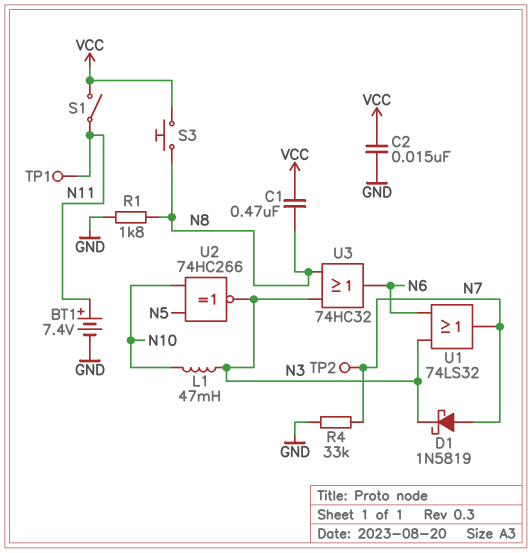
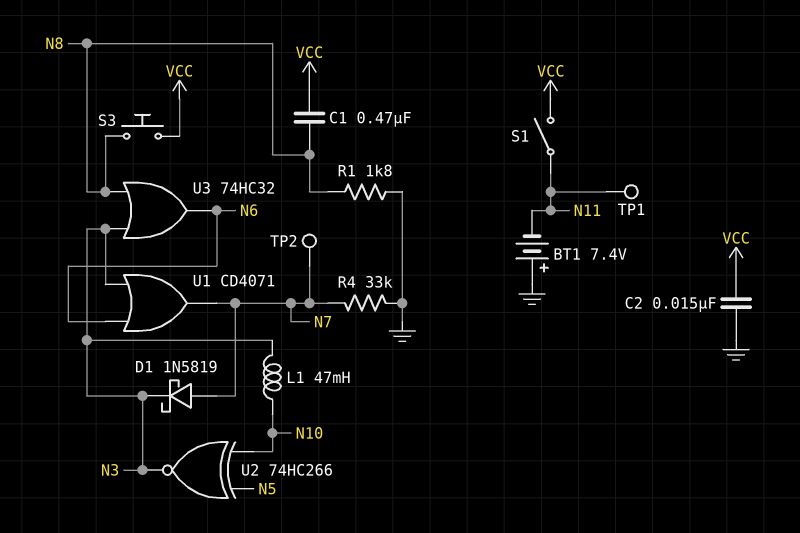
BT1: 7.4V (plus N11, minus GND) -> 7.4V (plus GND, minus N11)
U1: OR 74LS32 (in N3, in N6, out N7) -> OR CD4071 (in N3, in N6, out N7)

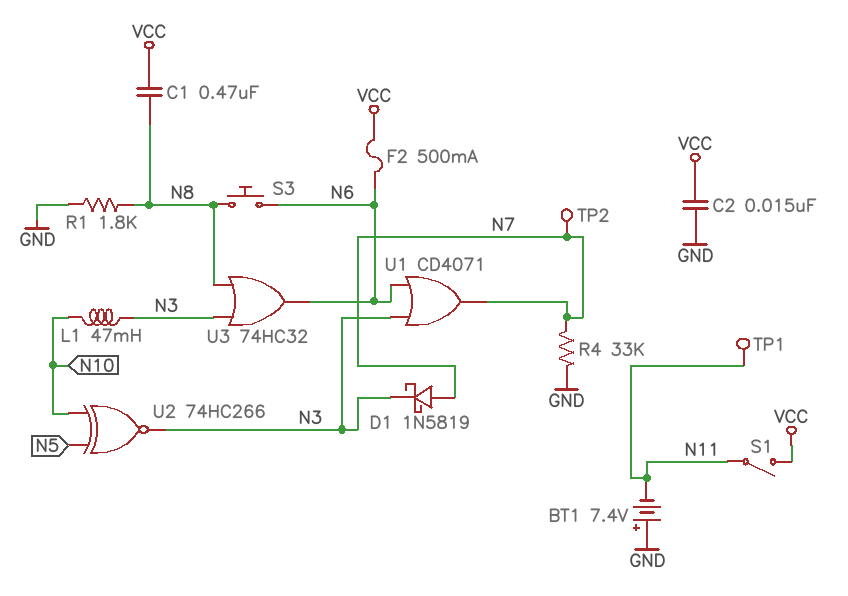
F2: none -> 500mA (N6, VCC)
S3: button (N8, VCC) -> button (N6, N8)

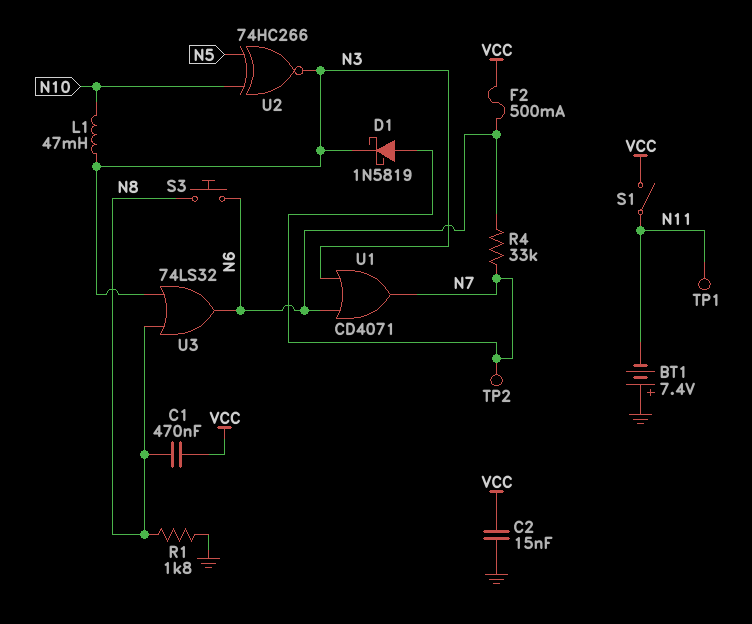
R4: 33k (GND, N7) -> 33k (N6, N7)
U3: OR 74HC32 (in N3, in N8, out N6) -> OR 74LS32 (in N3, in N8, out N6)

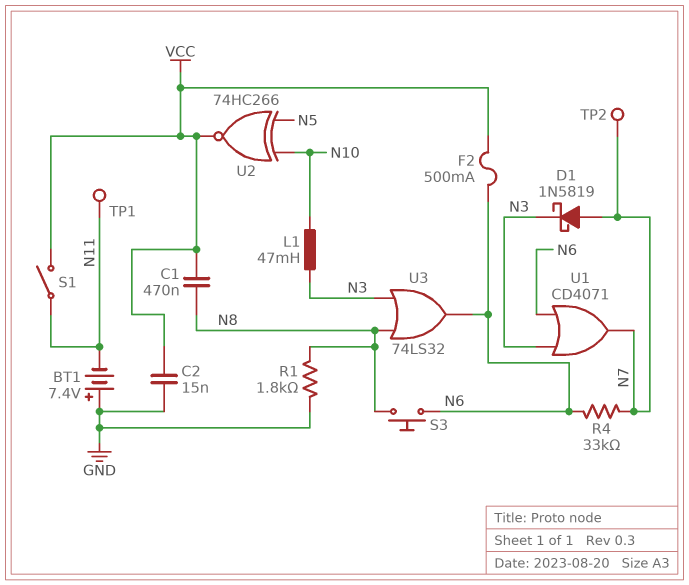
U2: XNOR 74HC266 (in N5, in N10, out N3) -> XNOR 74HC266 (in N5, in N10, out VCC)

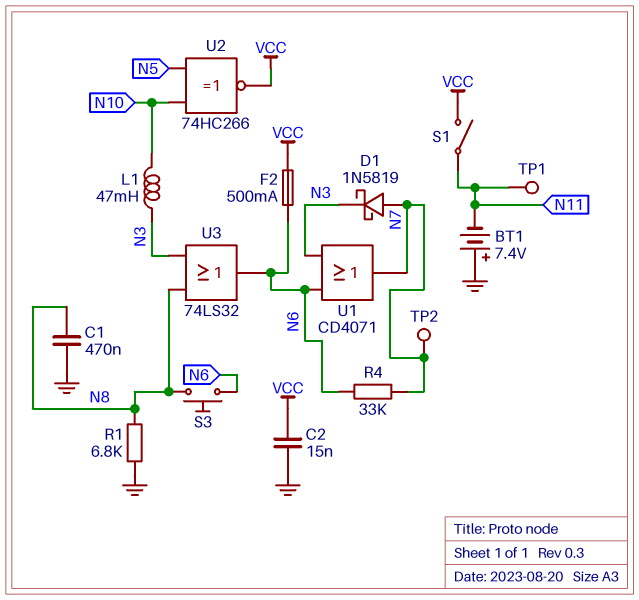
C1: 470nF (N8, VCC) -> 470nF (GND, N8)
R1: 1.8k (GND, N8) -> 6.8k (GND, N8)

